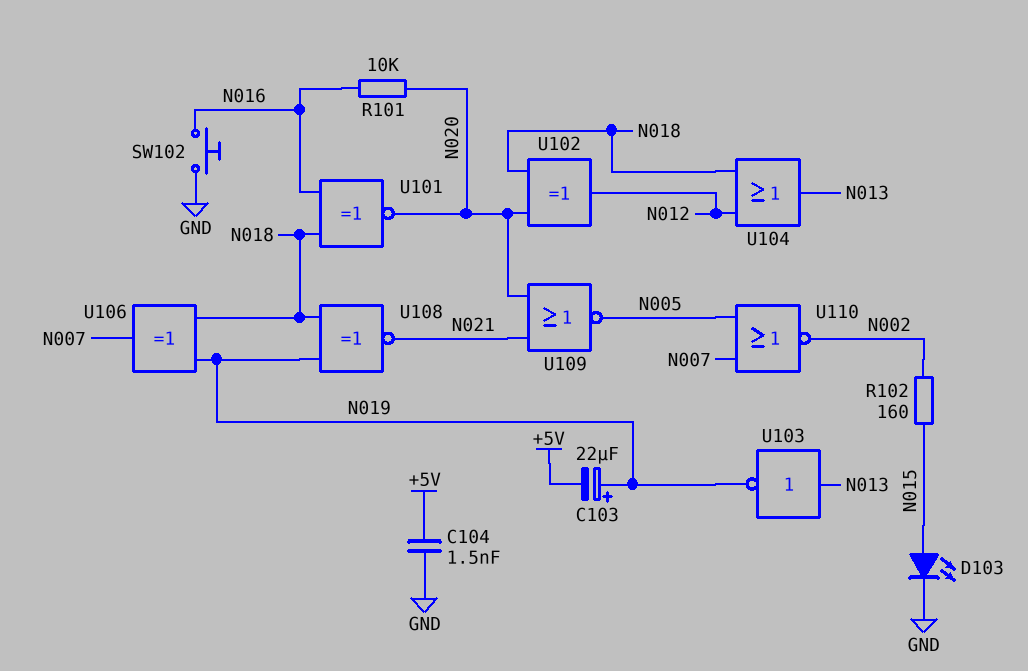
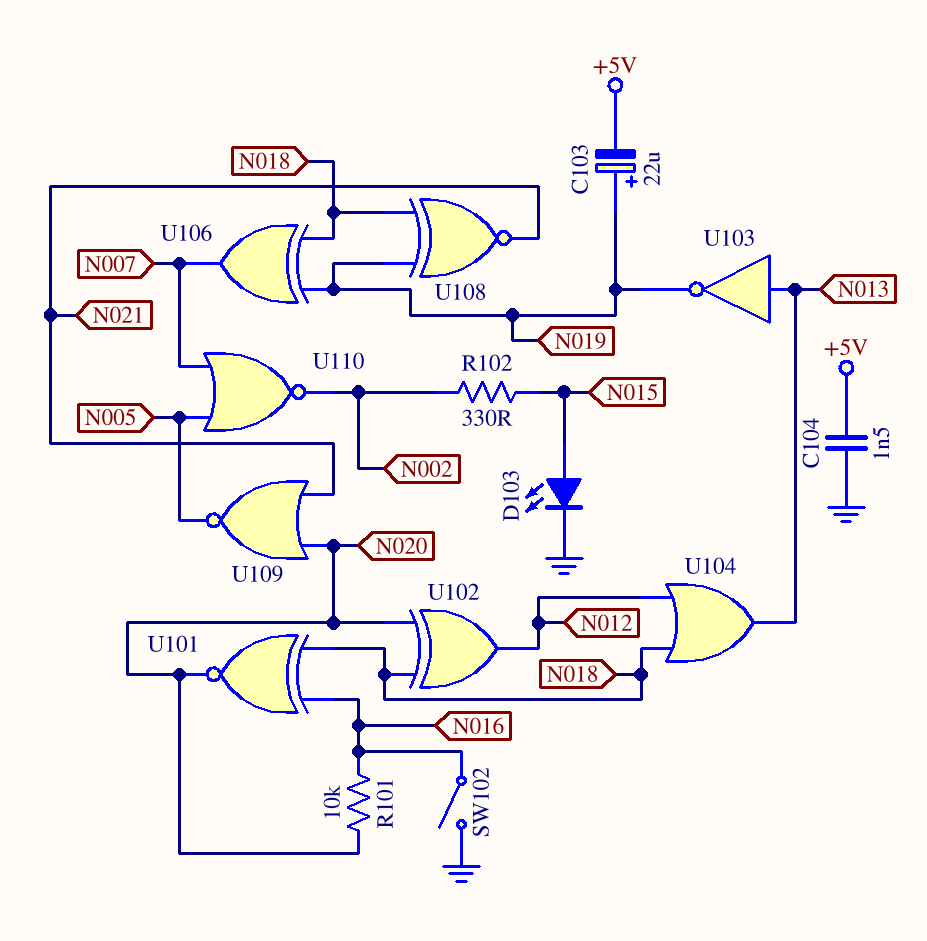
R102: 160 (N002, N015) -> 330 (N002, N015)
SW102: button (GND, N016) -> switch (GND, N016)

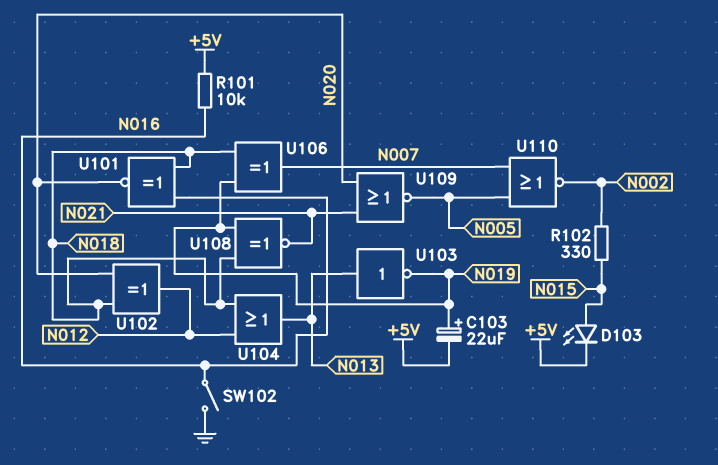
C104: 1.5nF (+5V, GND) -> none
D103: LED (A N015, K GND) -> LED (A N015, K +5V)
R101: 10k (N016, N020) -> 10k (+5V, N016)

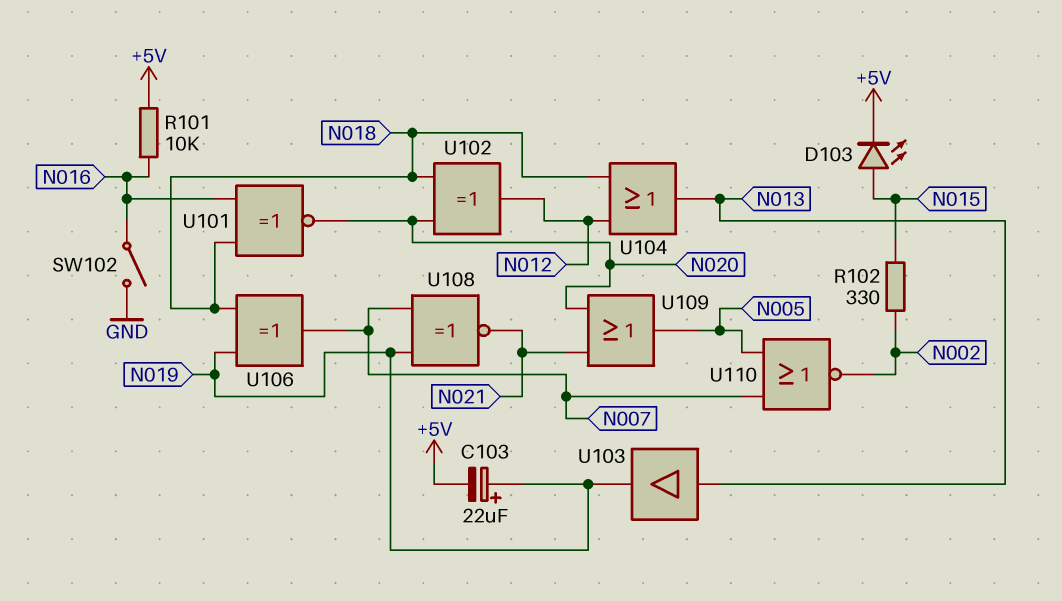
U103: NOT (in N013, out N019) -> buffer (in N013, out N019)
U108: XNOR (in N018, in N019, out N021) -> XNOR (in N007, in N019, out N021)
U109: NOR (in N020, in N021, out N005) -> OR (in N020, in N021, out N005)

